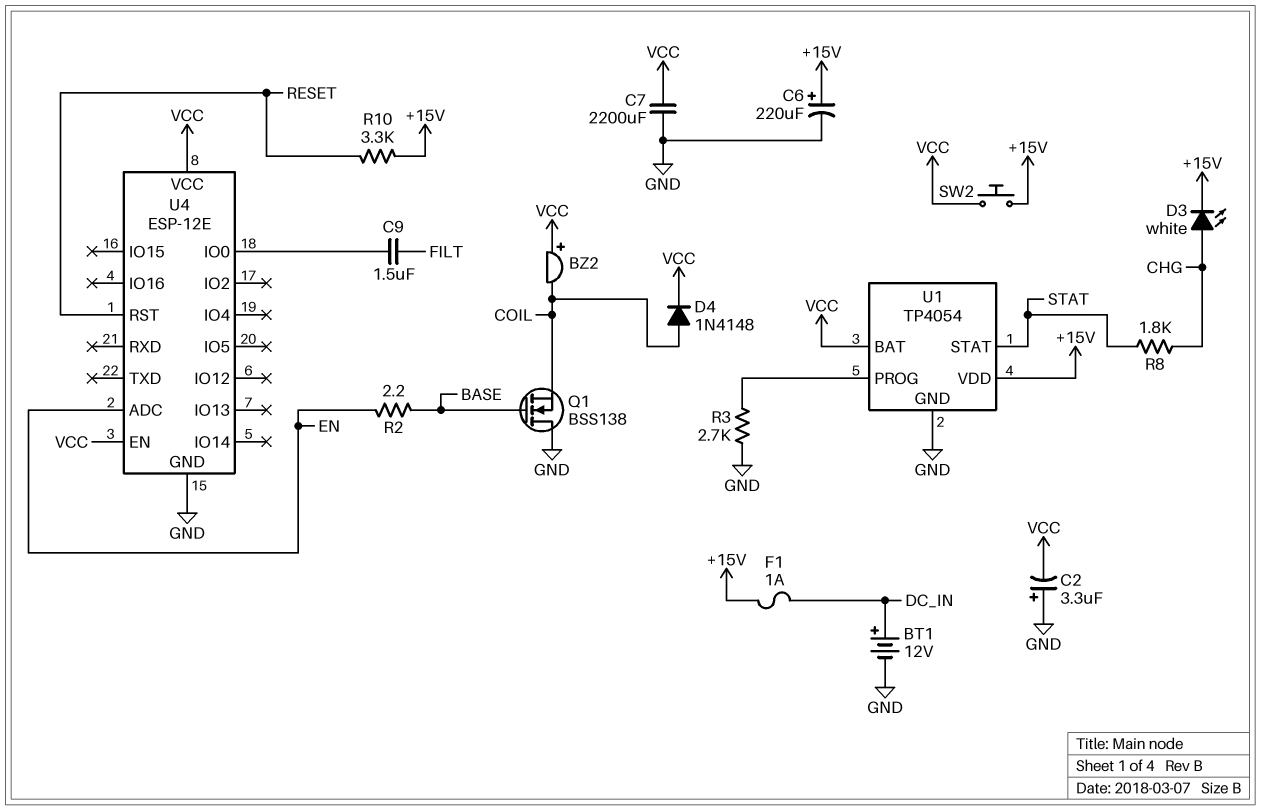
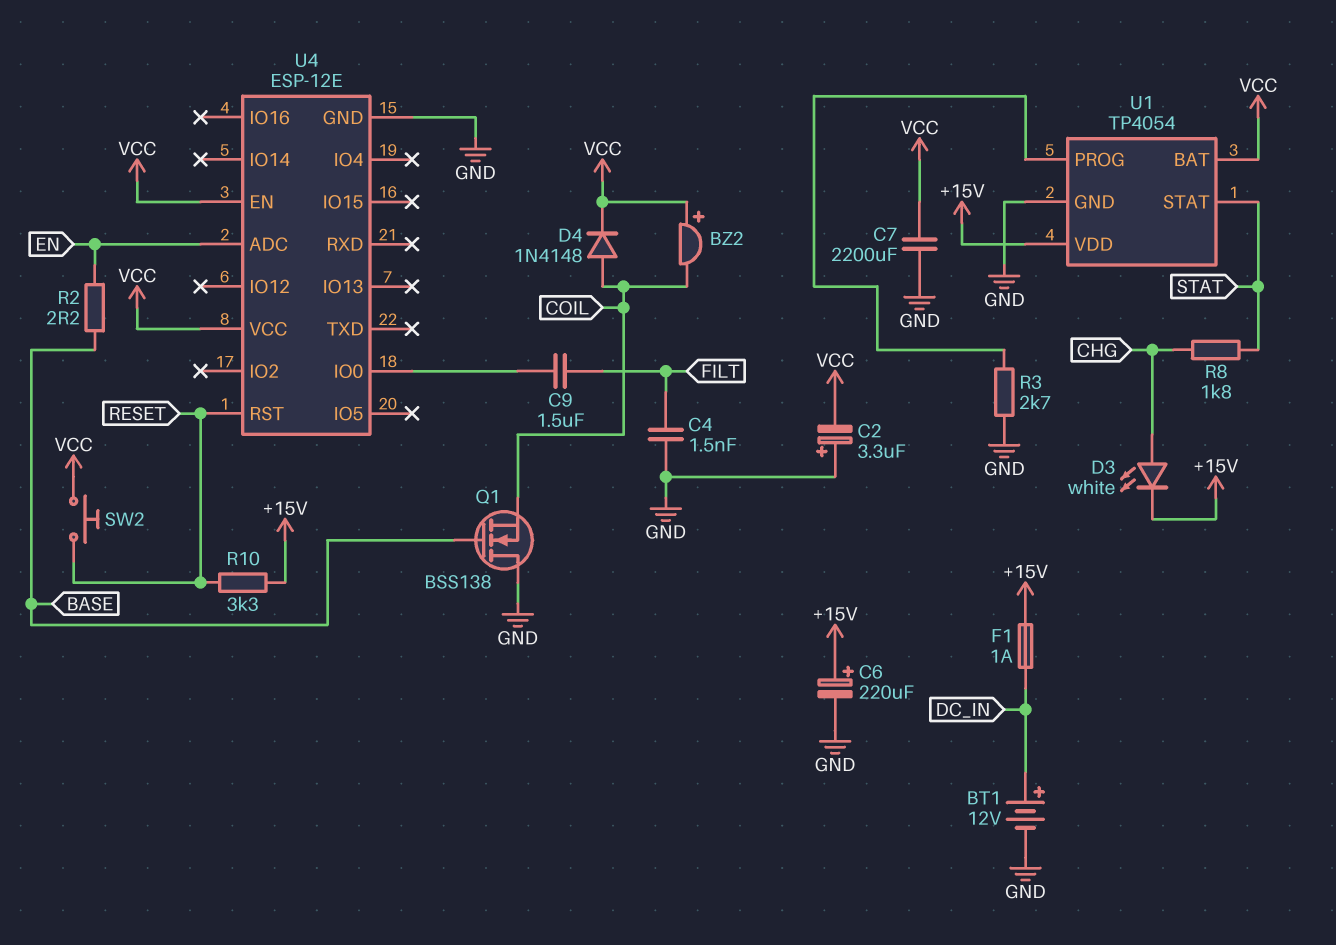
C4: none -> 1.5nF (FILT, GND)
SW2: button (+15V, VCC) -> button (RESET, VCC)

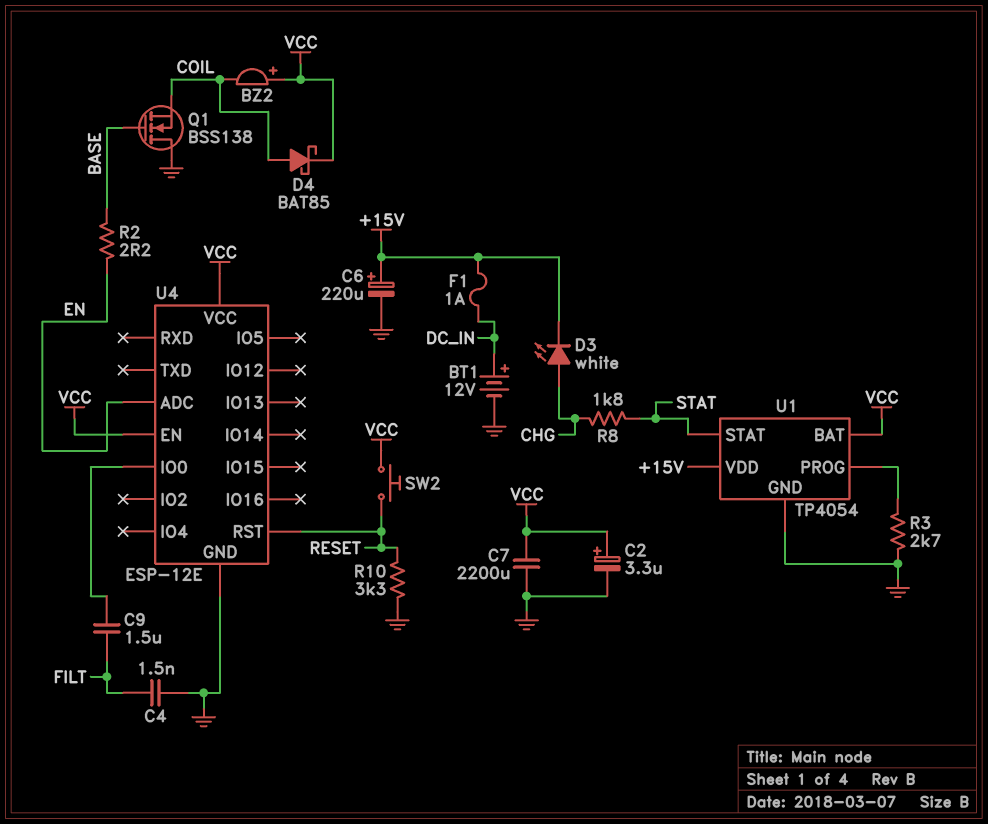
C2: 3.3uF (plus GND, minus VCC) -> 3.3uF (plus VCC, minus GND)
D4: diode 1N4148 (A COIL, K VCC) -> schottky BAT85 (A COIL, K VCC)
R10: 3.3k (+15V, RESET) -> 3.3k (GND, RESET)

